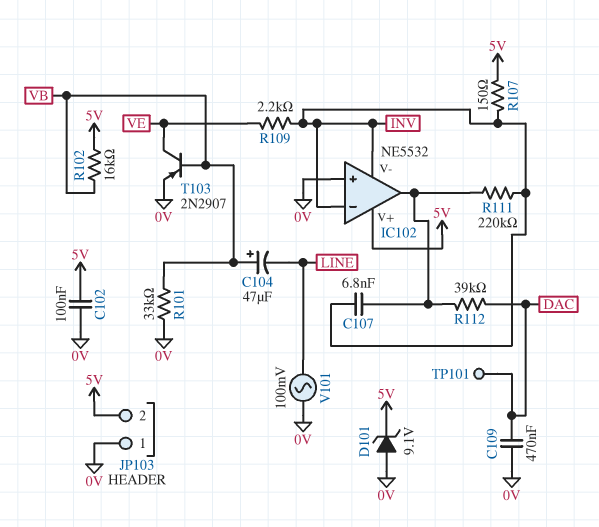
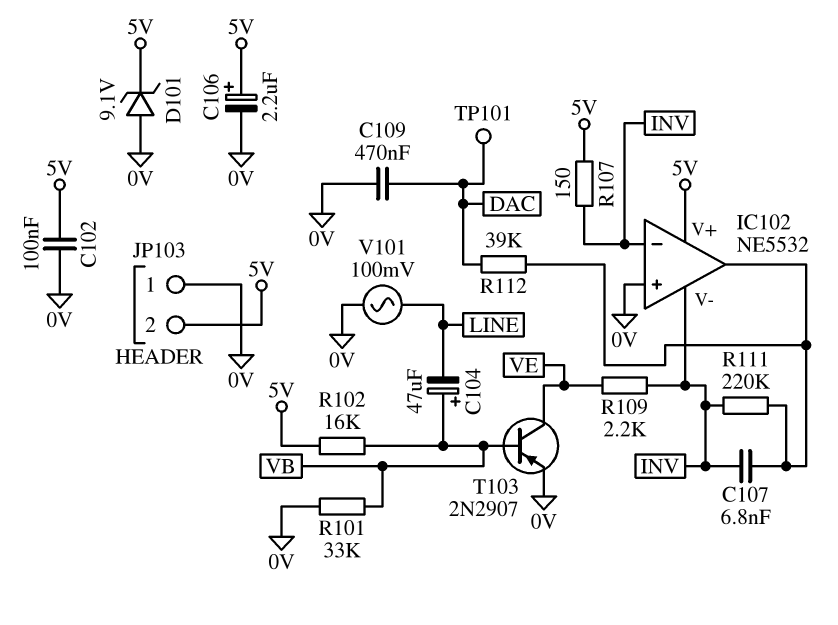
C106: none -> 2.2uF (plus 5V, minus 0V)

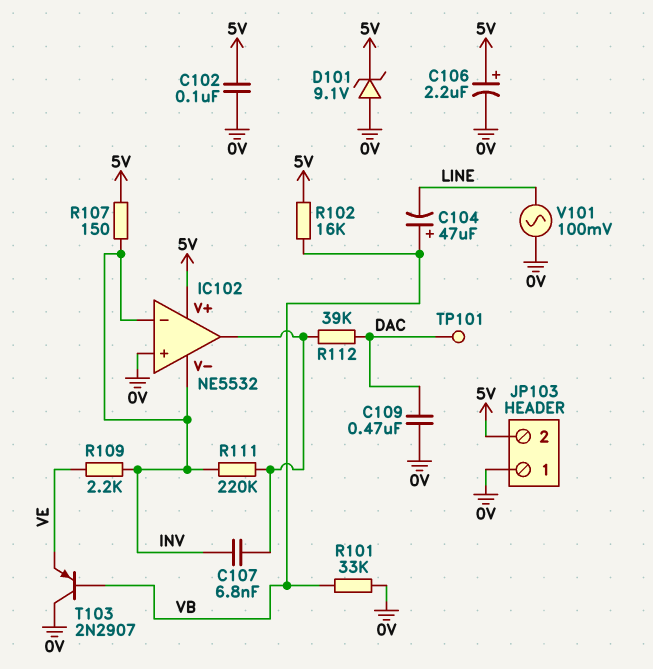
T103: PNP 2N2907 (B VB, C VE, E 0V) -> PNP 2N2907 (B VB, C 0V, E VE)

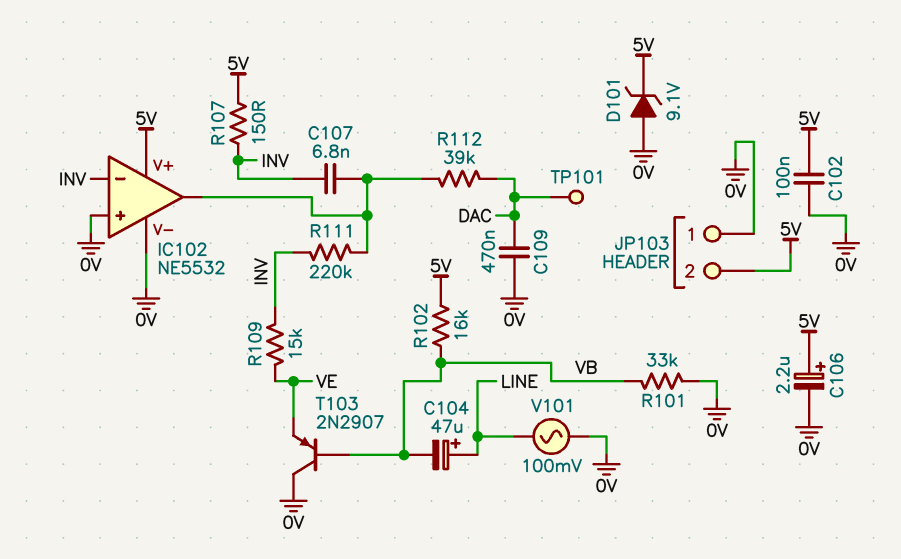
C104: 47uF (plus VB, minus LINE) -> 47uF (plus LINE, minus VB)
IC102 pin V-: INV -> 0V
R109: 2.2k (INV, VE) -> 15k (INV, VE)

